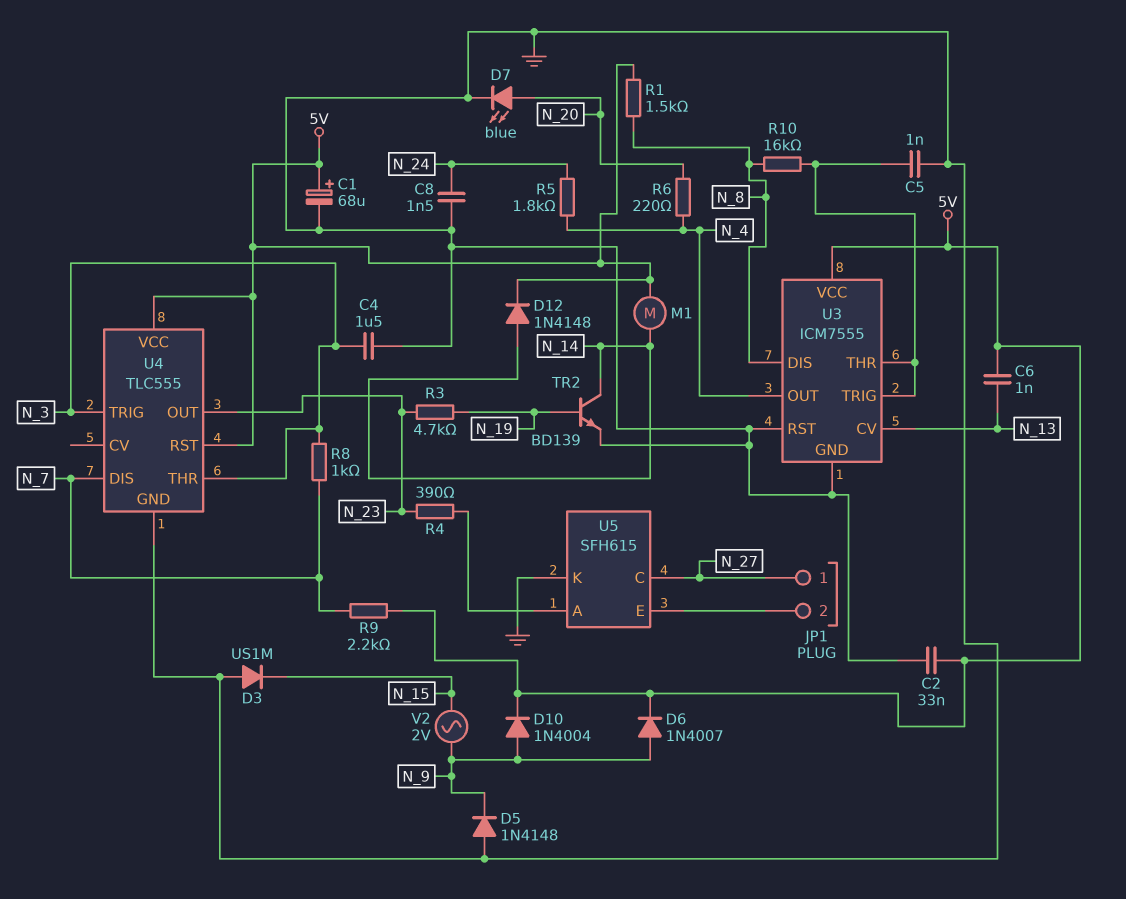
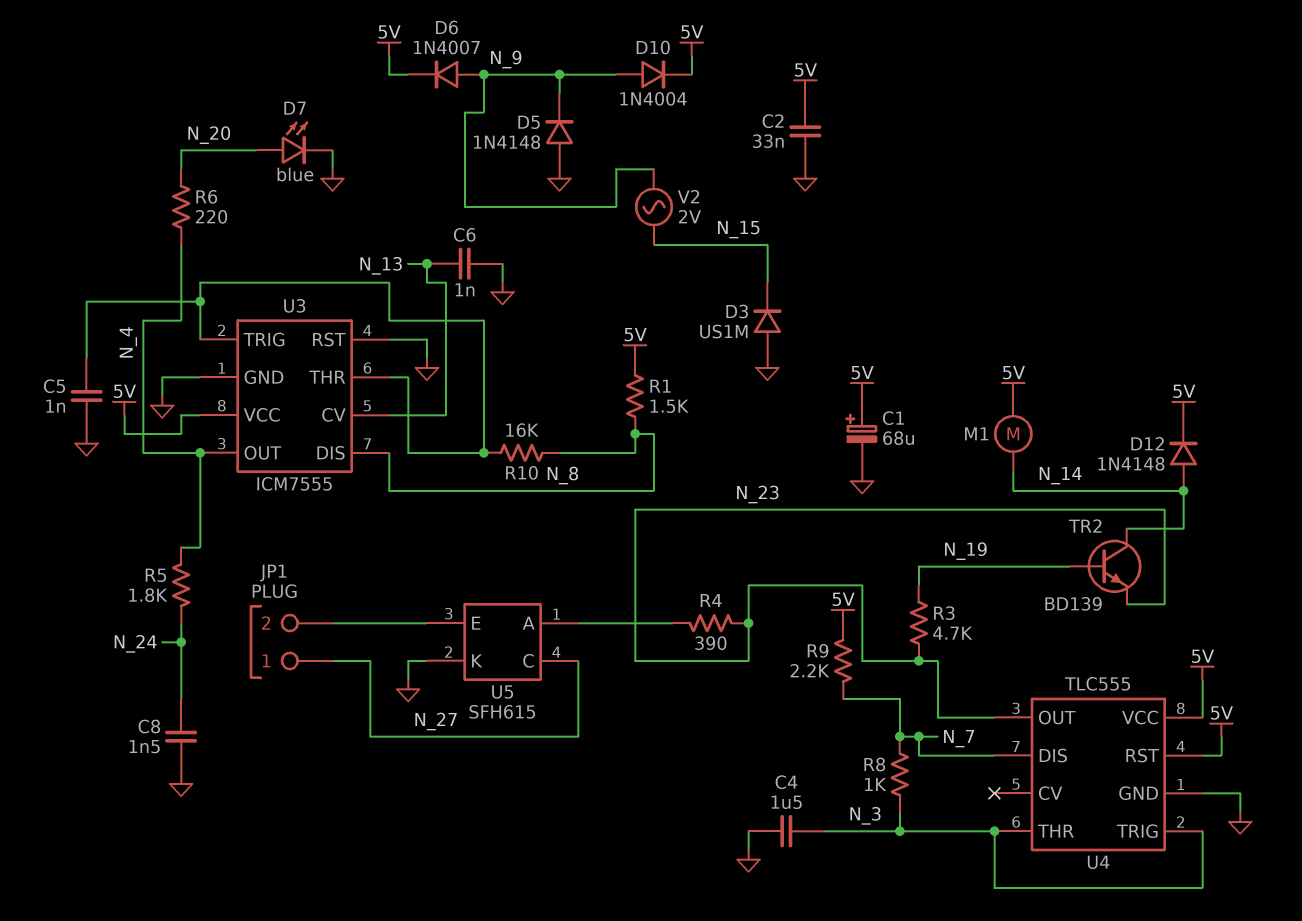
C6: 1nF (5V, N_13) -> 1nF (GND, N_13)
TR2: NPN BD139 (B N_19, C N_14, E GND) -> NPN BD139 (B N_19, C N_14, E N_23)

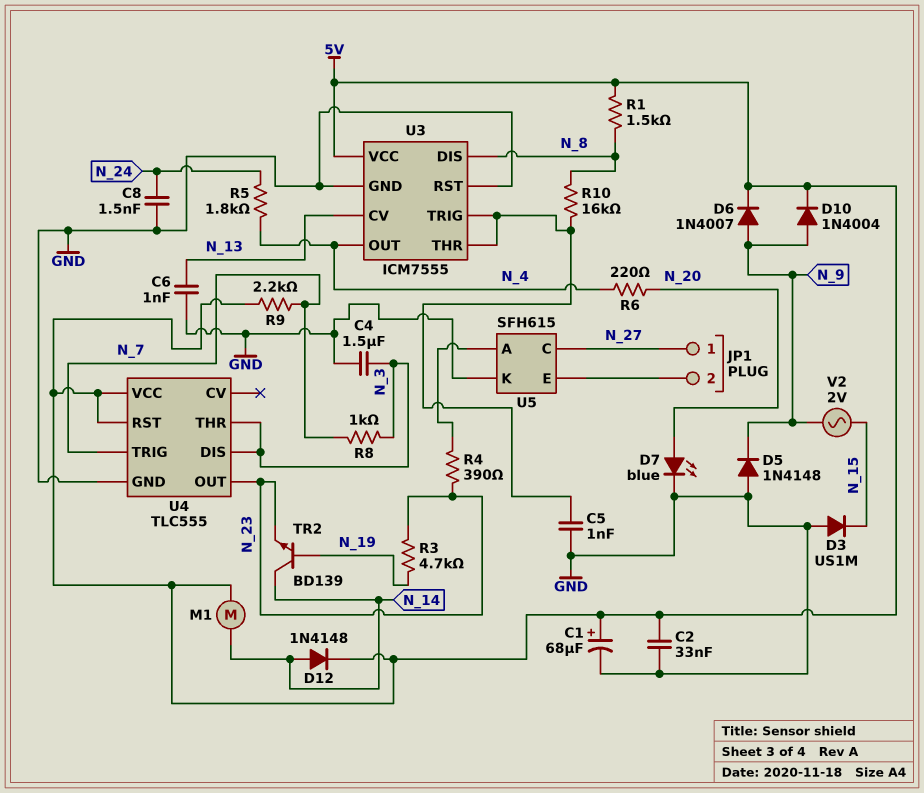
U4 pin DIS: N_7 -> N_3
U4 pin TRIG: N_3 -> N_7

